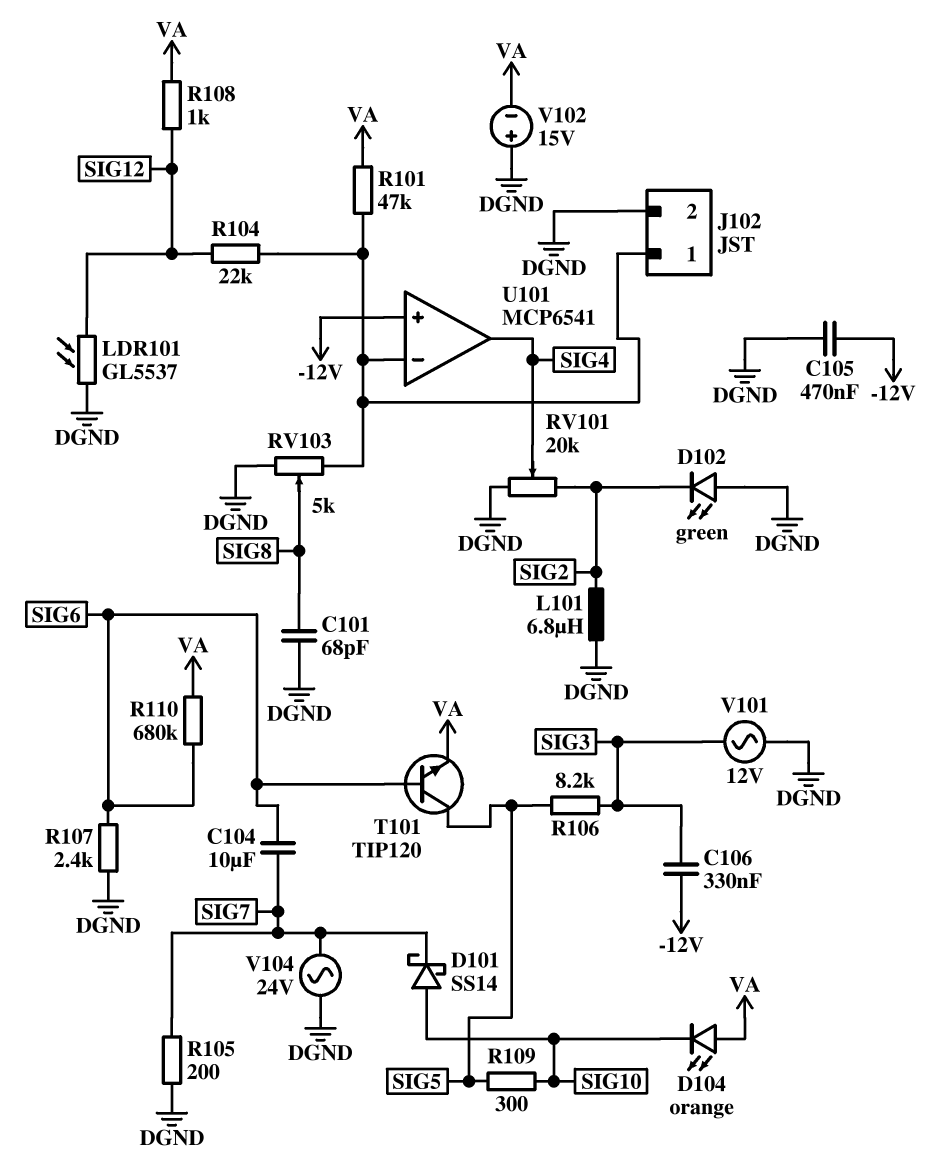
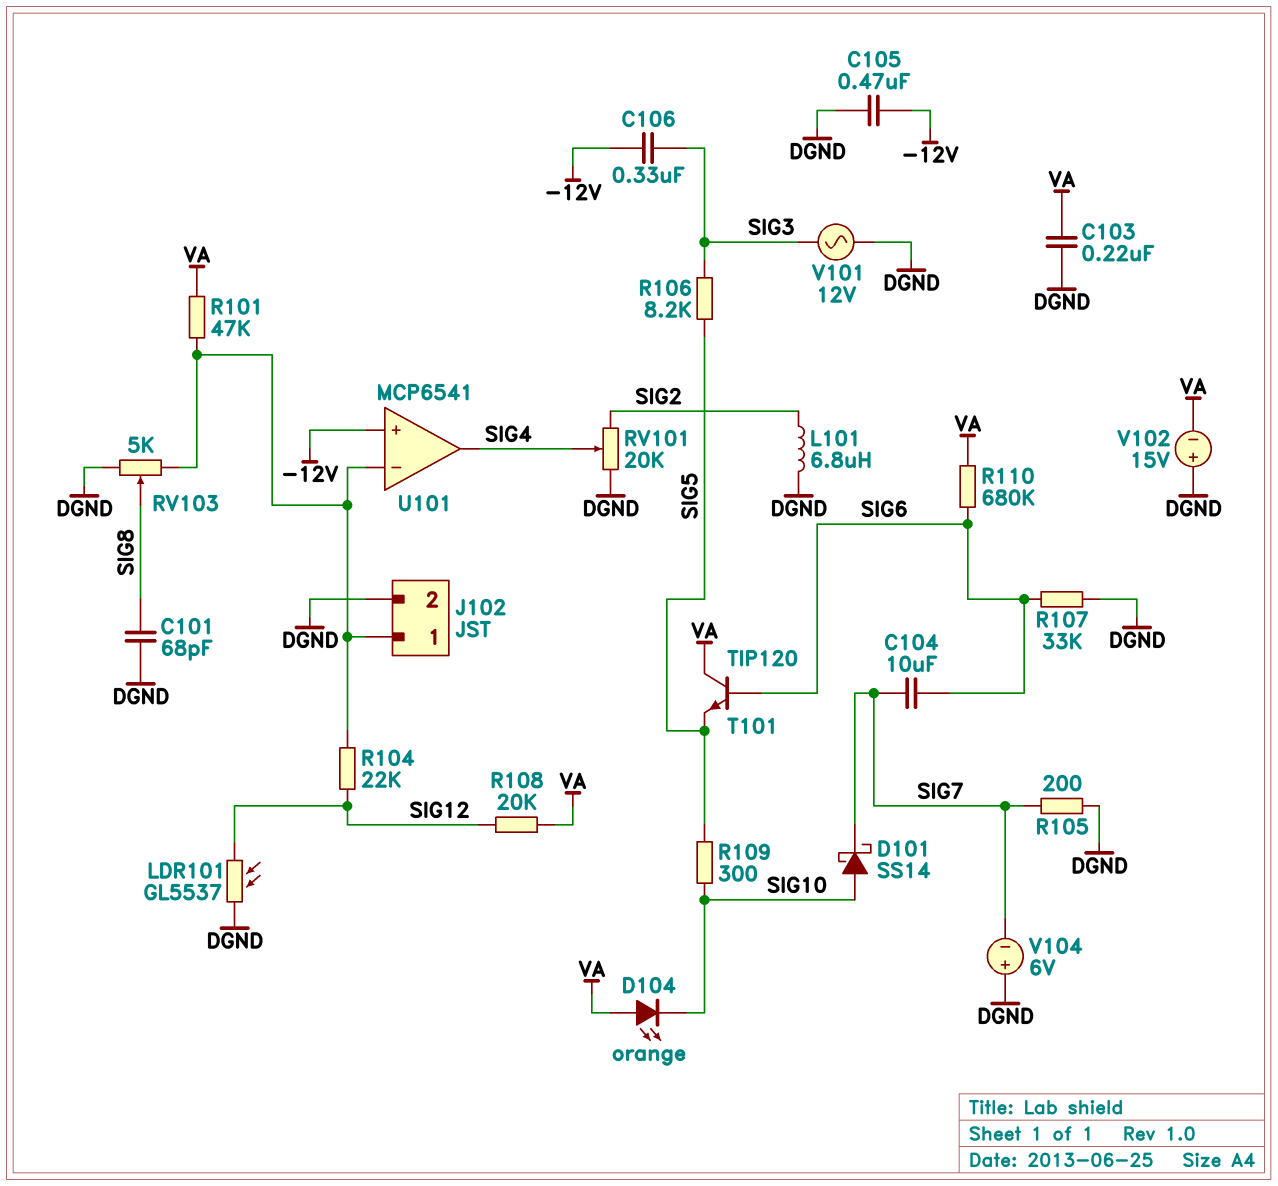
C103: none -> 220nF (DGND, VA)
D102: LED green (A DGND, K SIG2) -> none
R107: 2.4k (DGND, SIG6) -> 33k (DGND, SIG6)
R108: 1k (SIG12, VA) -> 20k (SIG12, VA)
T101: NPN TIP120 (B SIG6, C SIG5, E VA) -> NPN TIP120 (B SIG6, C VA, E SIG5)
V104: AC 24V (DGND, SIG7) -> 6V (plus DGND, minus SIG7)

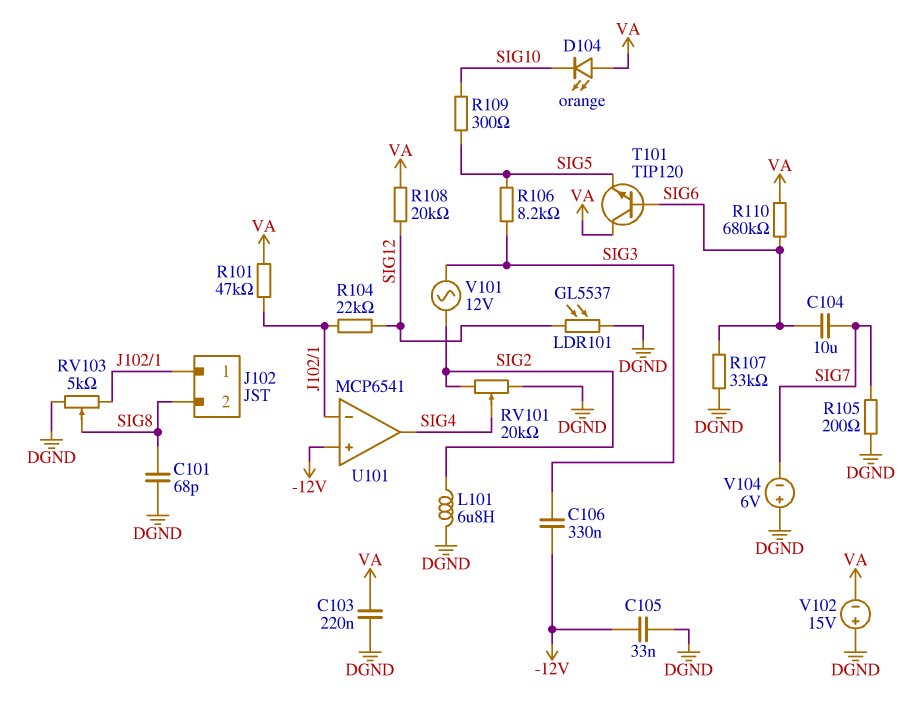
C105: 470nF (-12V, DGND) -> 33nF (-12V, DGND)
D101: schottky SS14 (A SIG10, K SIG7) -> none
J102 pin 2: DGND -> SIG8
V101: AC 12V (DGND, SIG3) -> AC 12V (SIG2, SIG3)

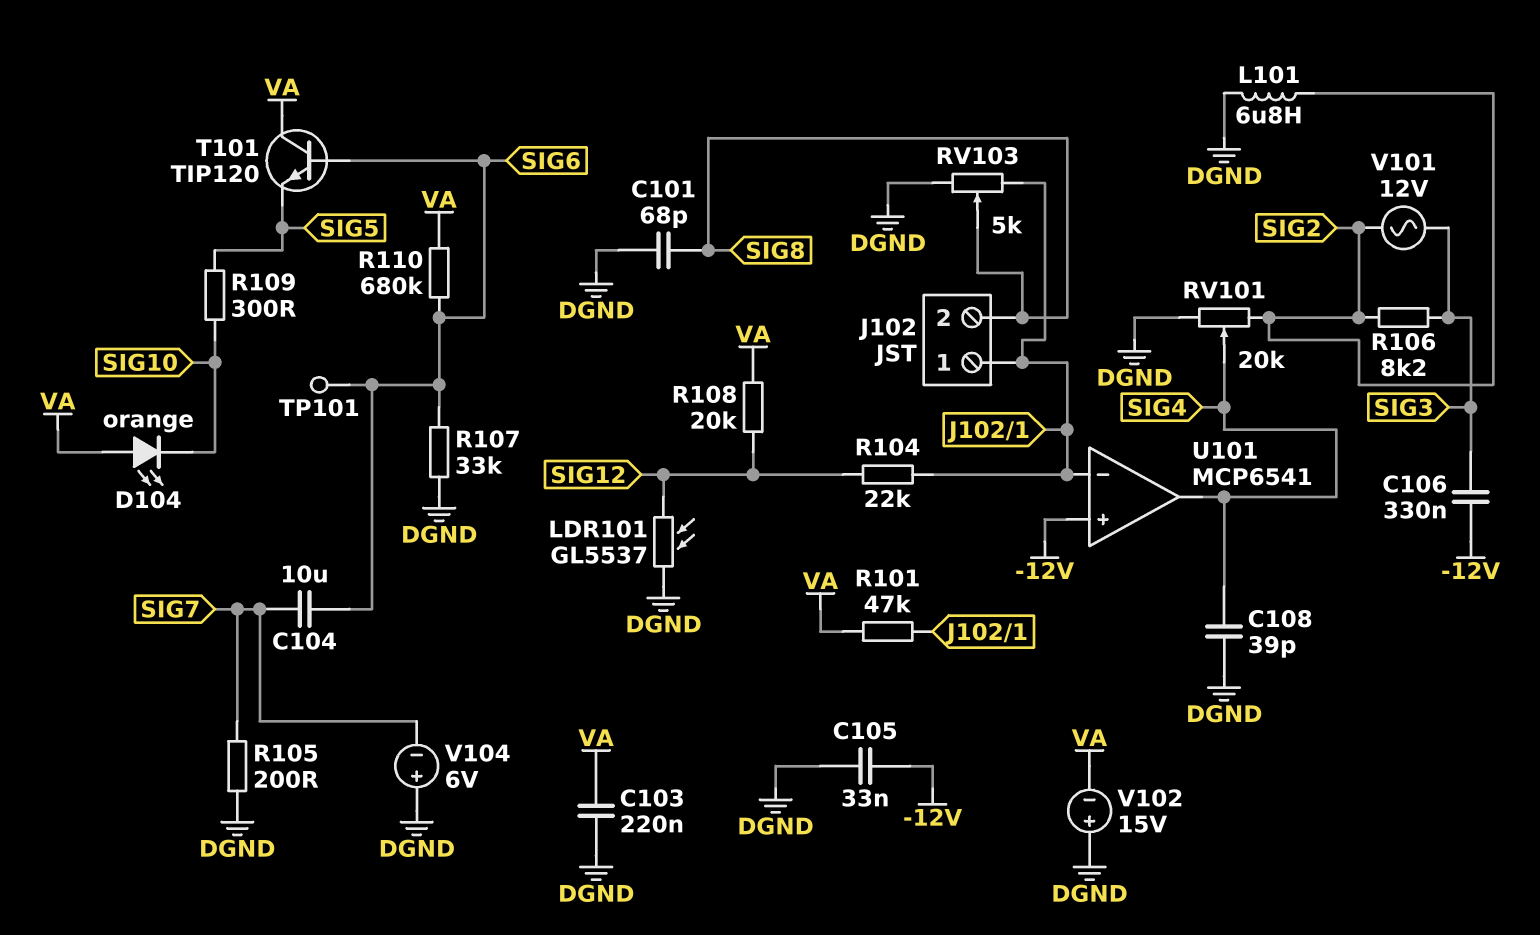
C108: none -> 39pF (DGND, SIG4)
R106: 8.2k (SIG3, SIG5) -> 8.2k (SIG2, SIG3)
TP101: none -> test point (SIG6)

